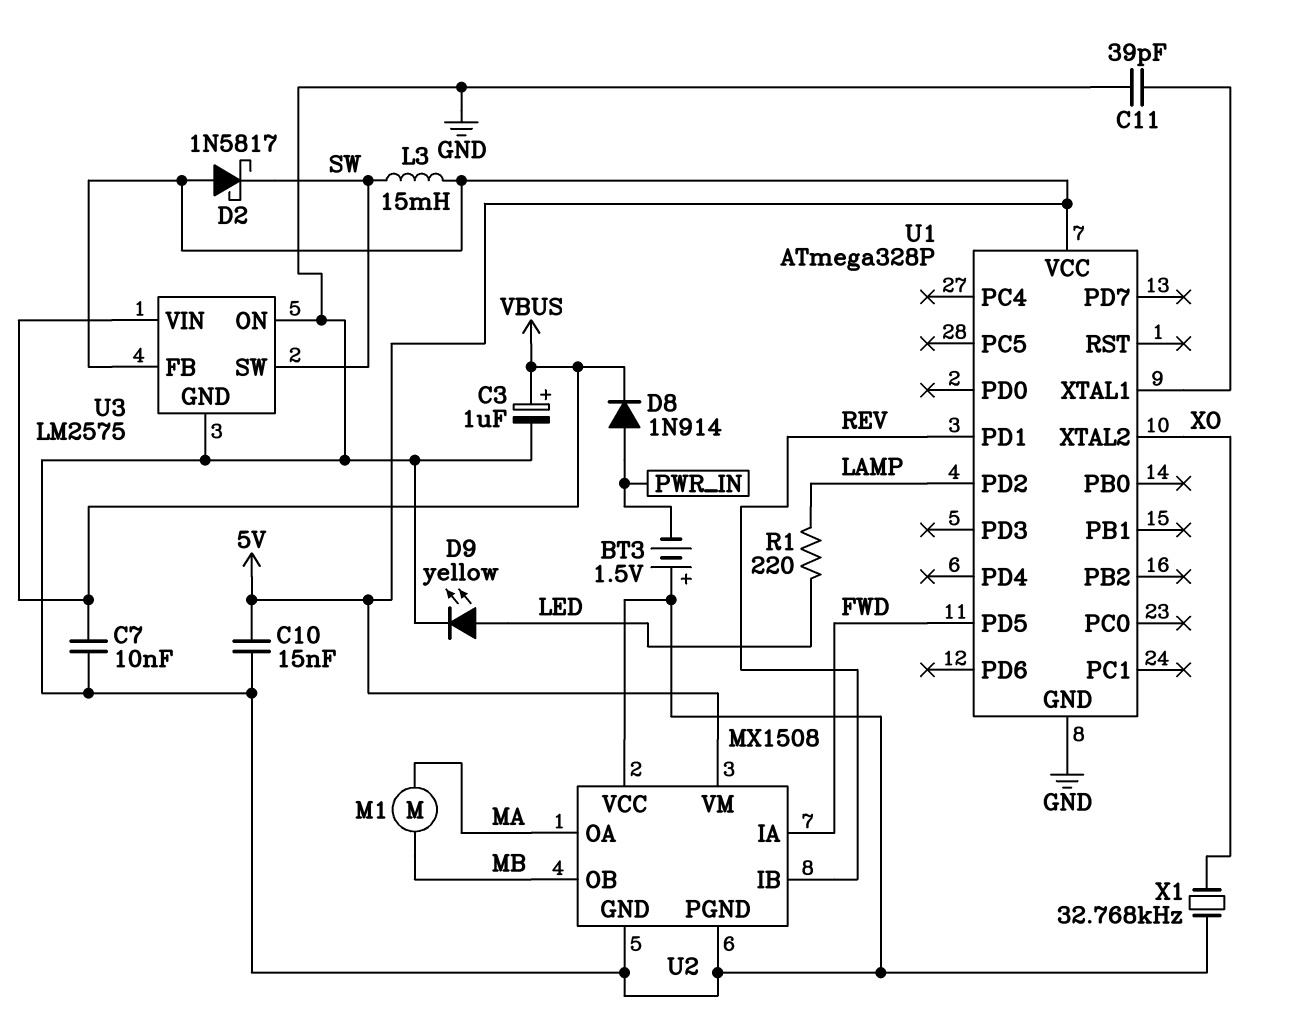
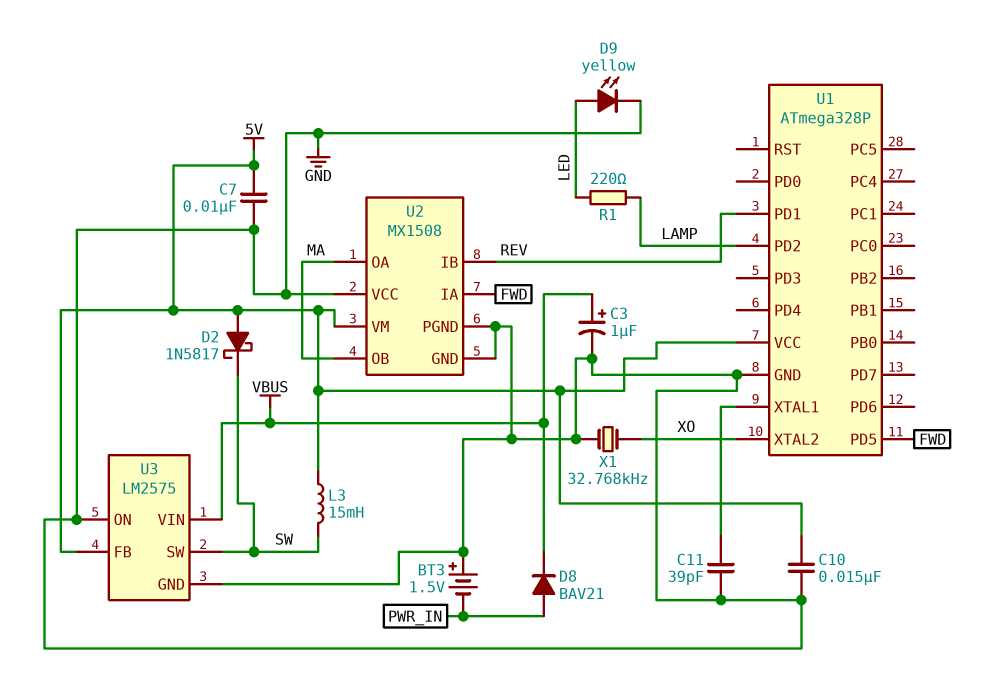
C7: 10nF (GND, VBUS) -> 10nF (5V, GND)
D8: diode 1N914 (A PWR_IN, K VBUS) -> diode BAV21 (A PWR_IN, K VBUS)
M1: motor (MA, MB) -> none
U2 pin OB: MB -> MA

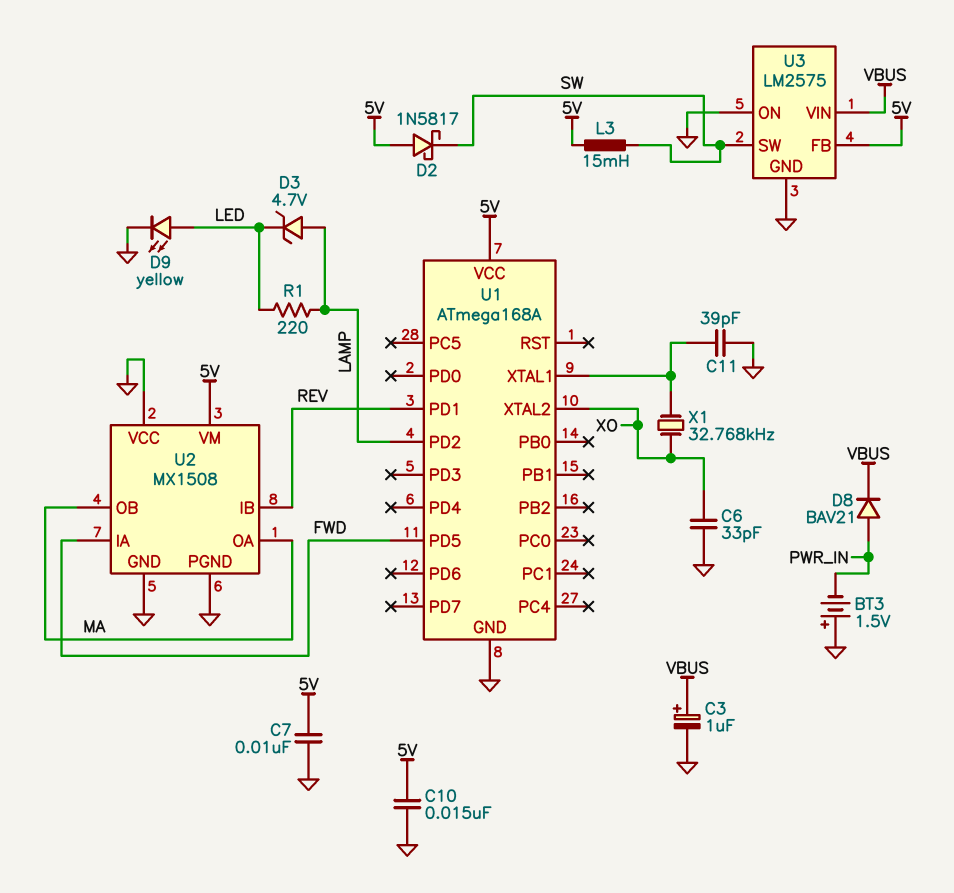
C6: none -> 33pF (GND, XO)
D3: none -> zener 4.7V (A LAMP, K LED)
U1: ATmega328P -> ATmega168A
X1: 32.768kHz (GND, XO) -> 32.768kHz (U1/XTAL1, XO)

